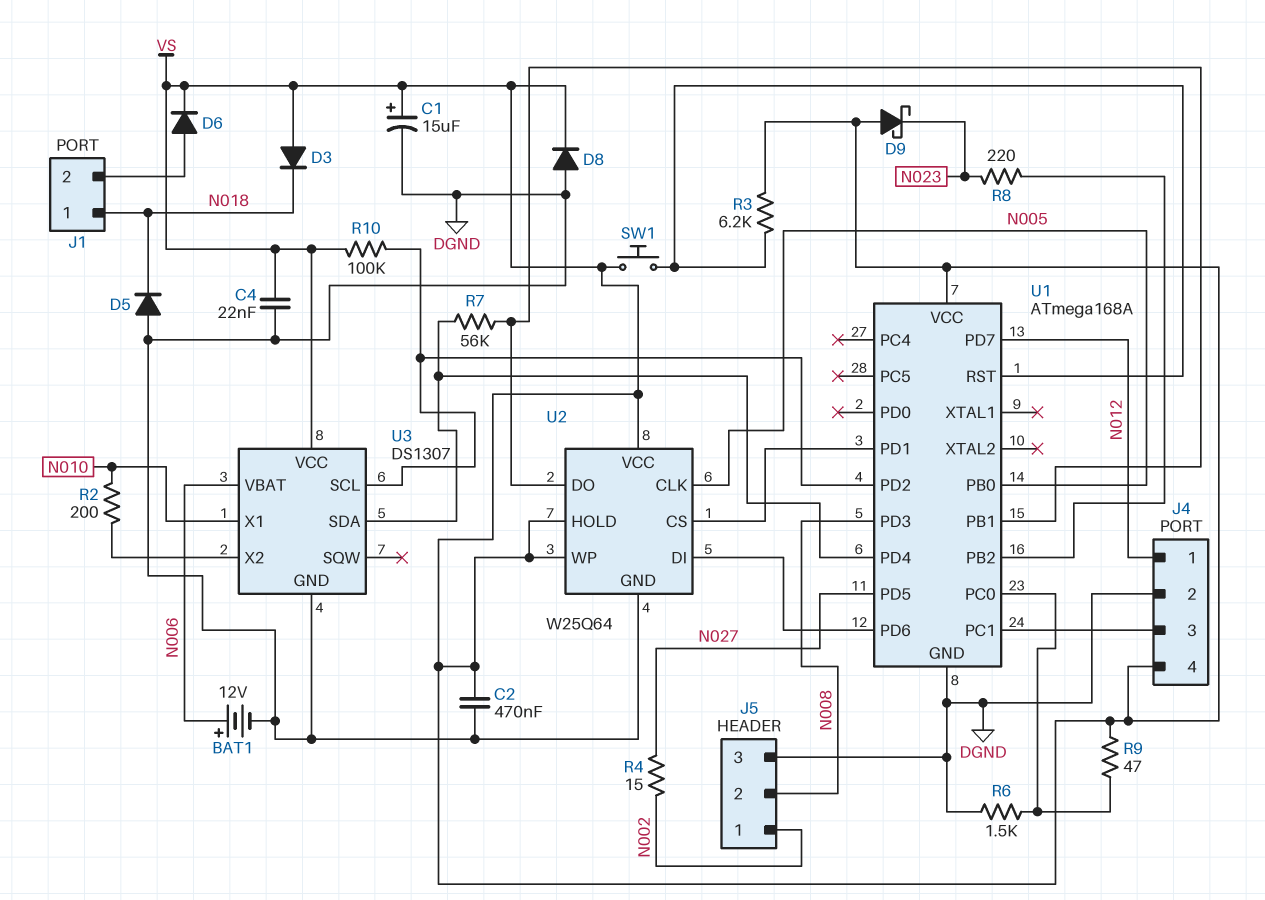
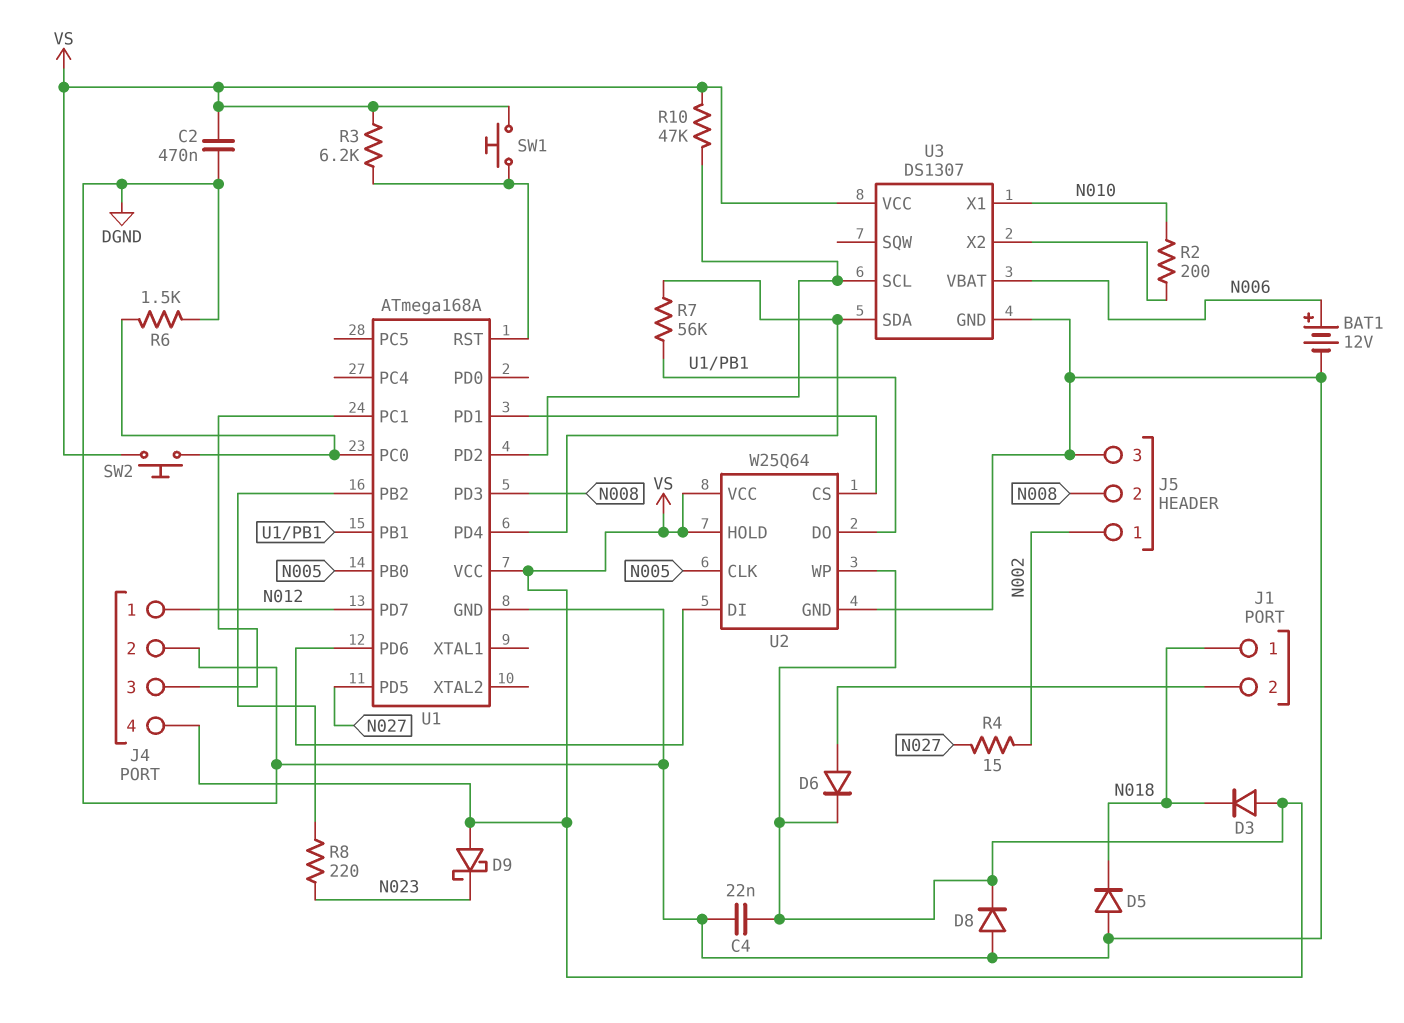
C1: 15uF (plus VS, minus DGND) -> none
R9: 47 (U1/PC0, VS) -> none
R10: 100k (U1/PD2, VS) -> 47k (U1/PD2, VS)
SW2: none -> button (U1/PC0, VS)

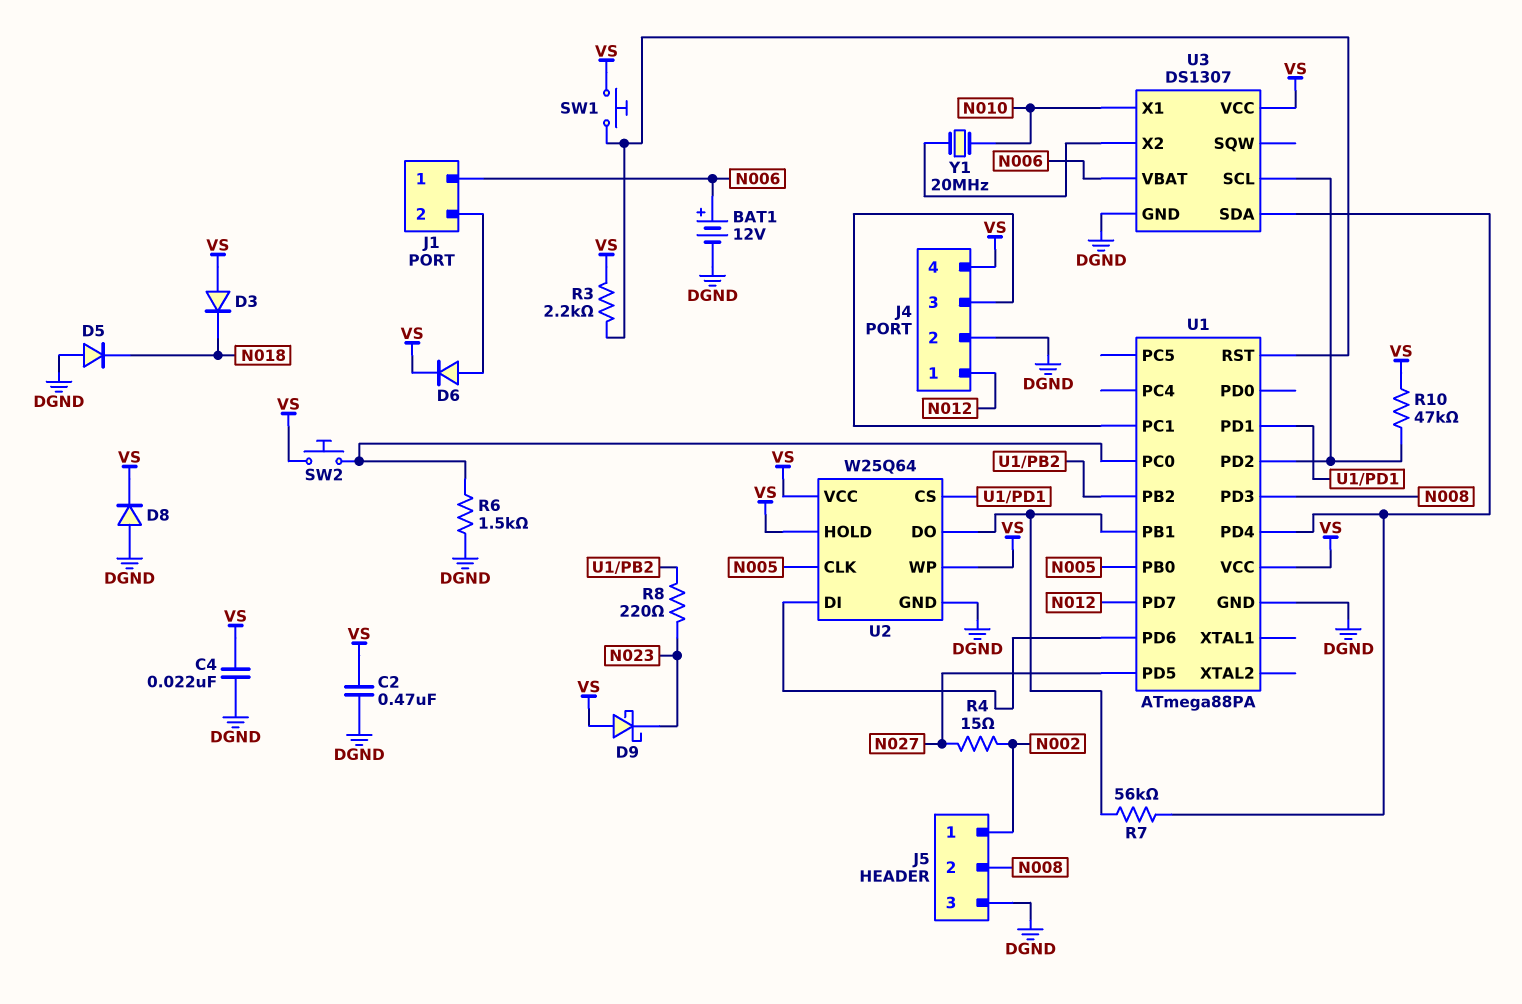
J1 pin 1: N018 -> N006
R2: 200 (N010, U3/X2) -> none
R3: 6.2k (U1/RST, VS) -> 2.2k (U1/RST, VS)
U1: ATmega168A -> ATmega88PA
Y1: none -> 20MHz (N010, U3/X2)

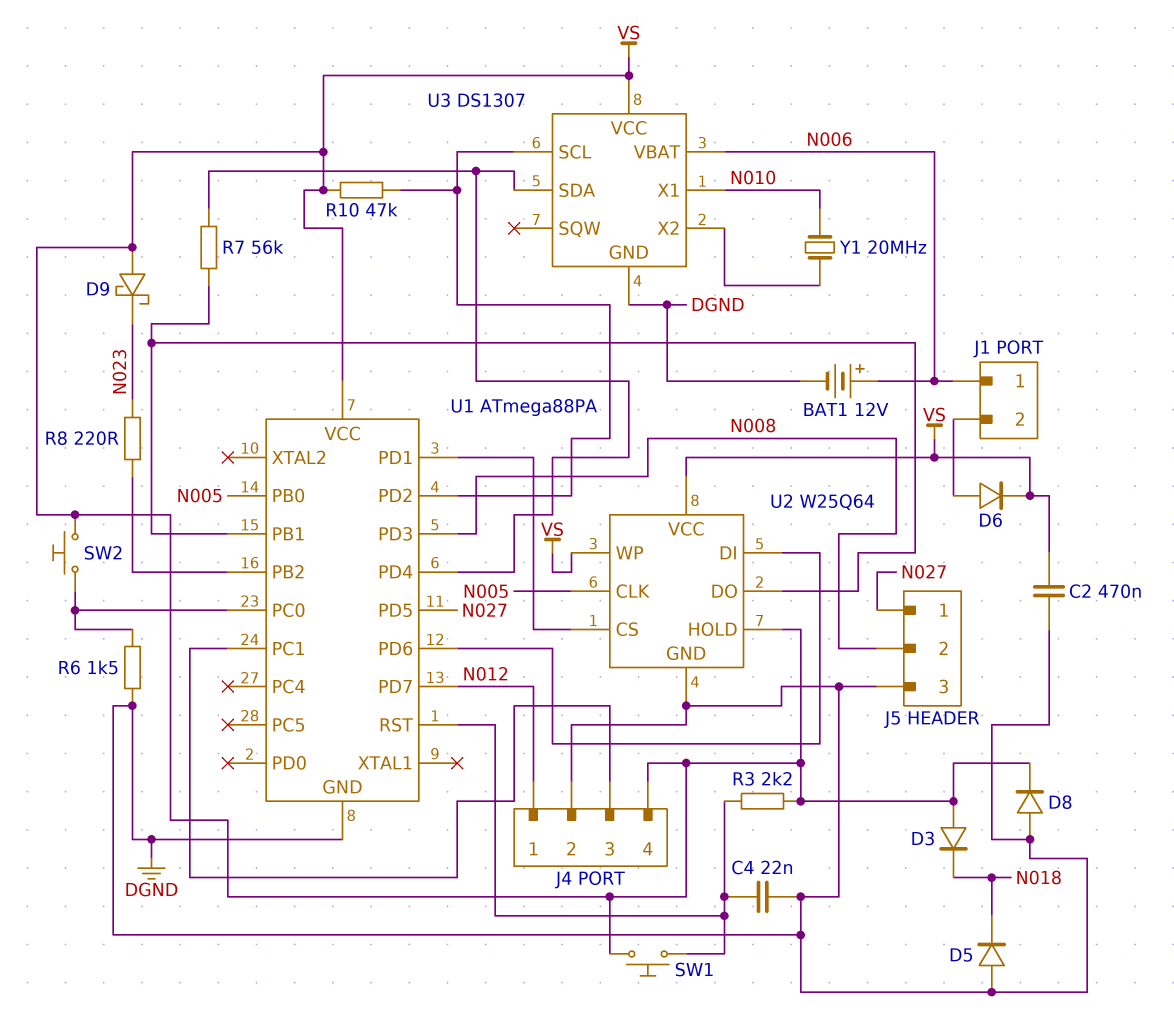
C4: 22nF (DGND, VS) -> 22nF (DGND, U1/RST)
J5 pin 1: N002 -> N027
R4: 15 (N002, N027) -> none

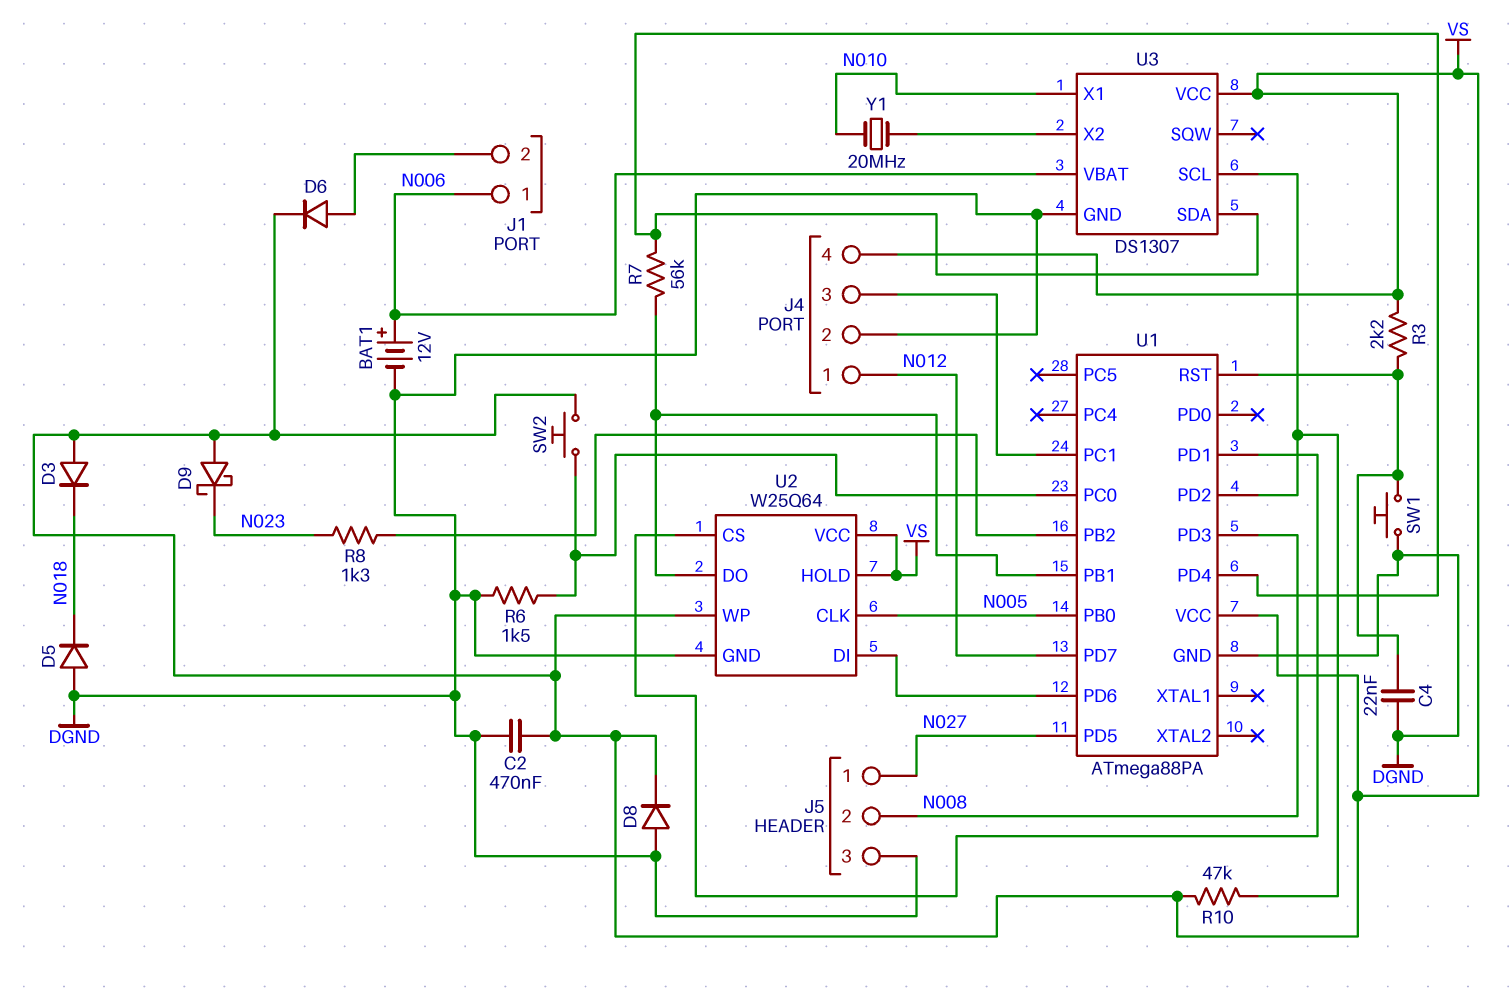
R8: 220 (N023, U1/PB2) -> 1.3k (N023, U1/PB2)
SW1: button (U1/RST, VS) -> button (DGND, U1/RST)

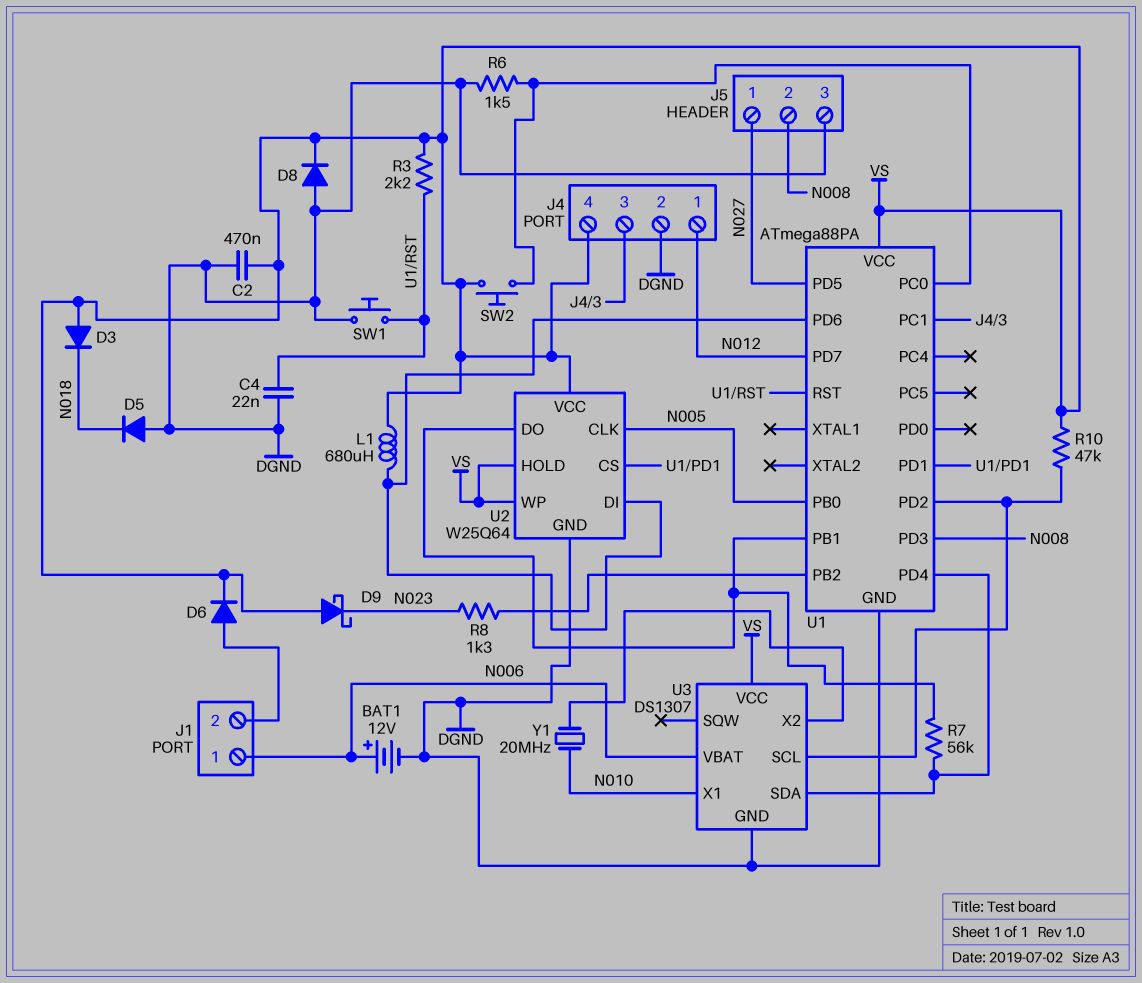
L1: none -> 680uH (U1/PD6, VS)

